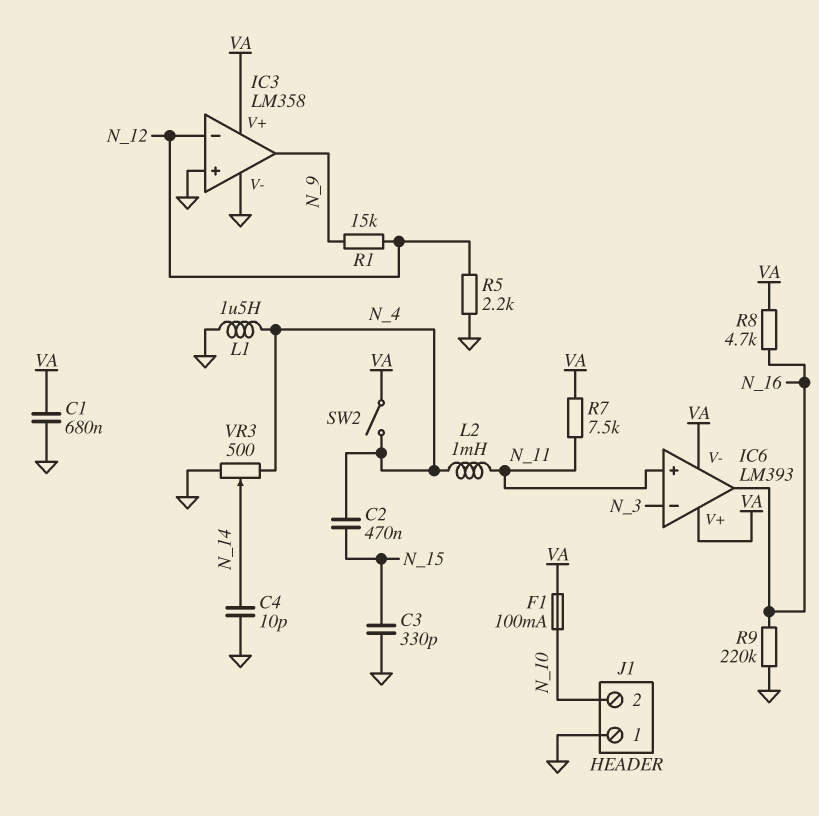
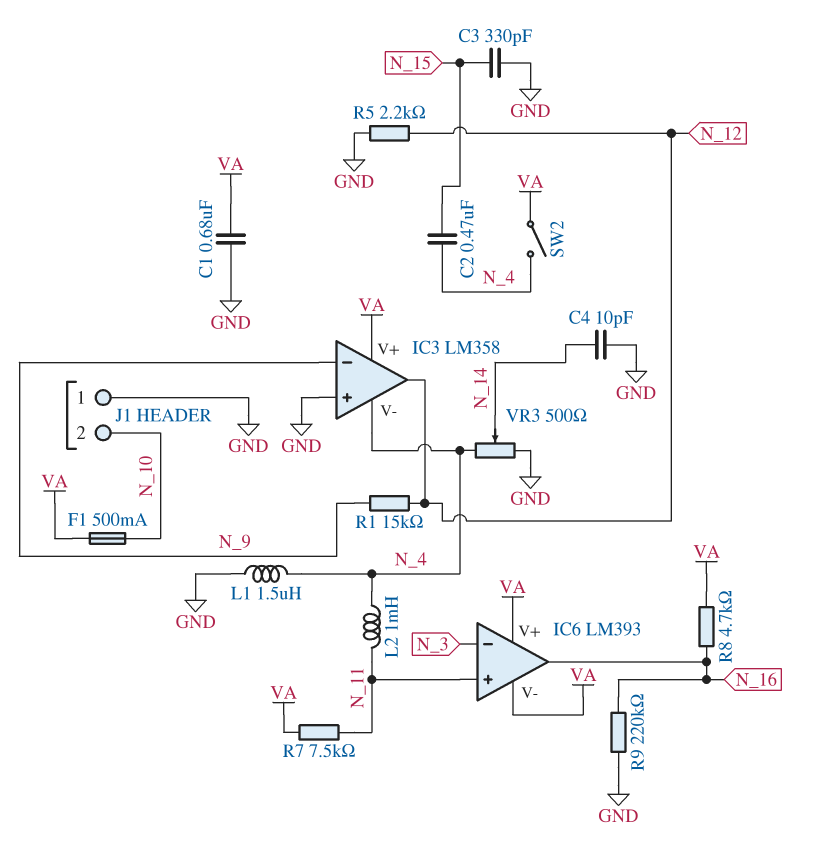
F1: 100mA (N_10, VA) -> 500mA (N_10, VA)
IC3 pin V-: GND -> N_4
IC3 pin in-: N_12 -> N_9
IC3 pin out: N_9 -> N_12

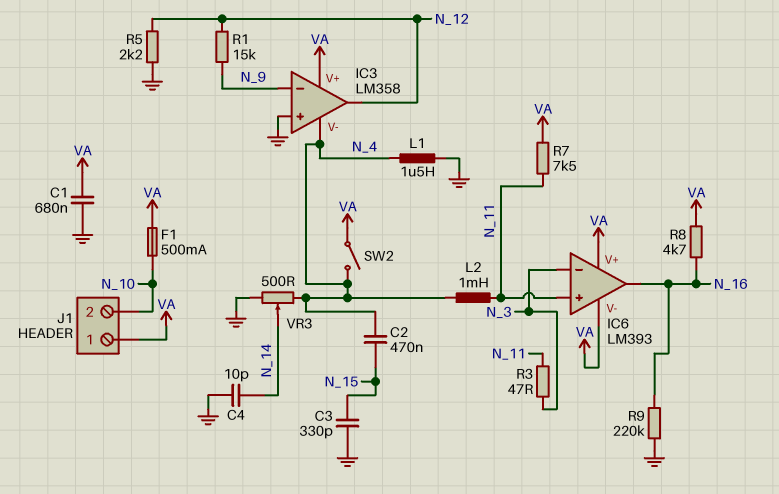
J1 pin 1: GND -> VA
R3: none -> 47 (N_3, N_11)

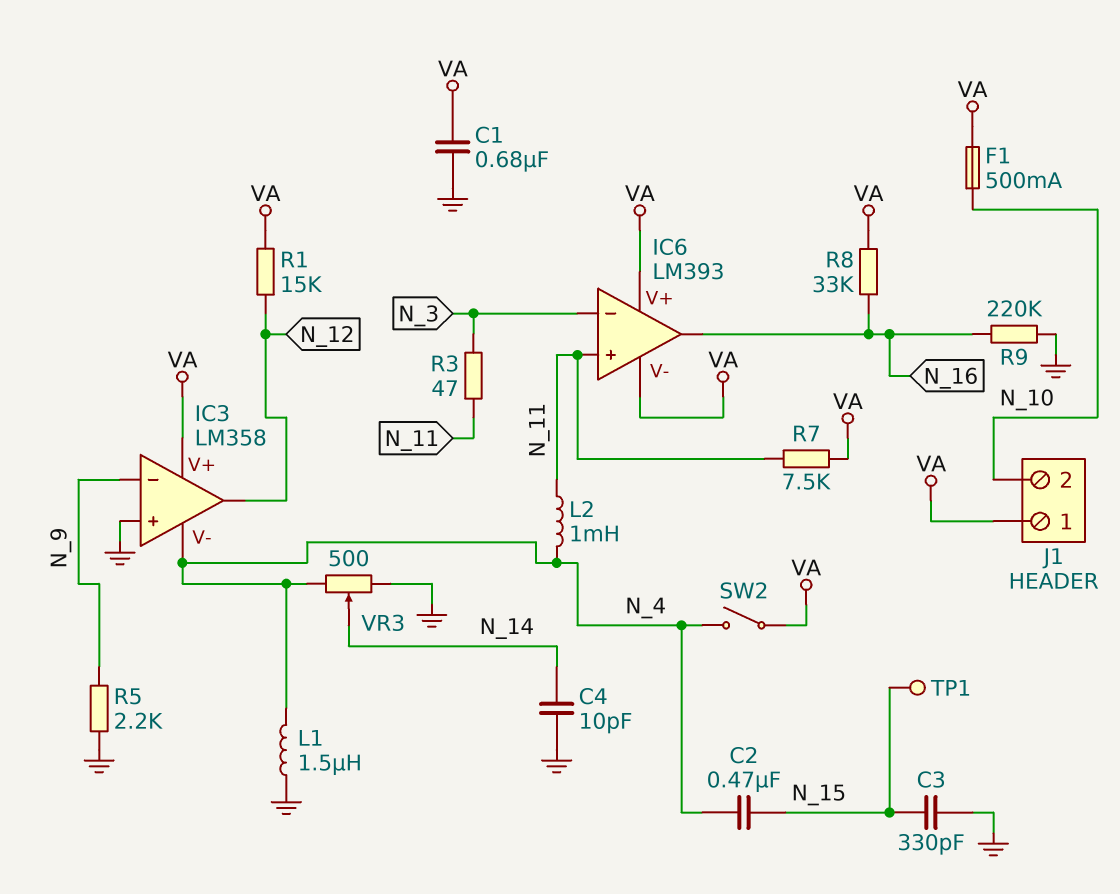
R1: 15k (N_9, N_12) -> 15k (N_12, VA)
R5: 2.2k (GND, N_12) -> 2.2k (GND, N_9)
R8: 4.7k (N_16, VA) -> 33k (N_16, VA)
TP1: none -> test point (N_15)

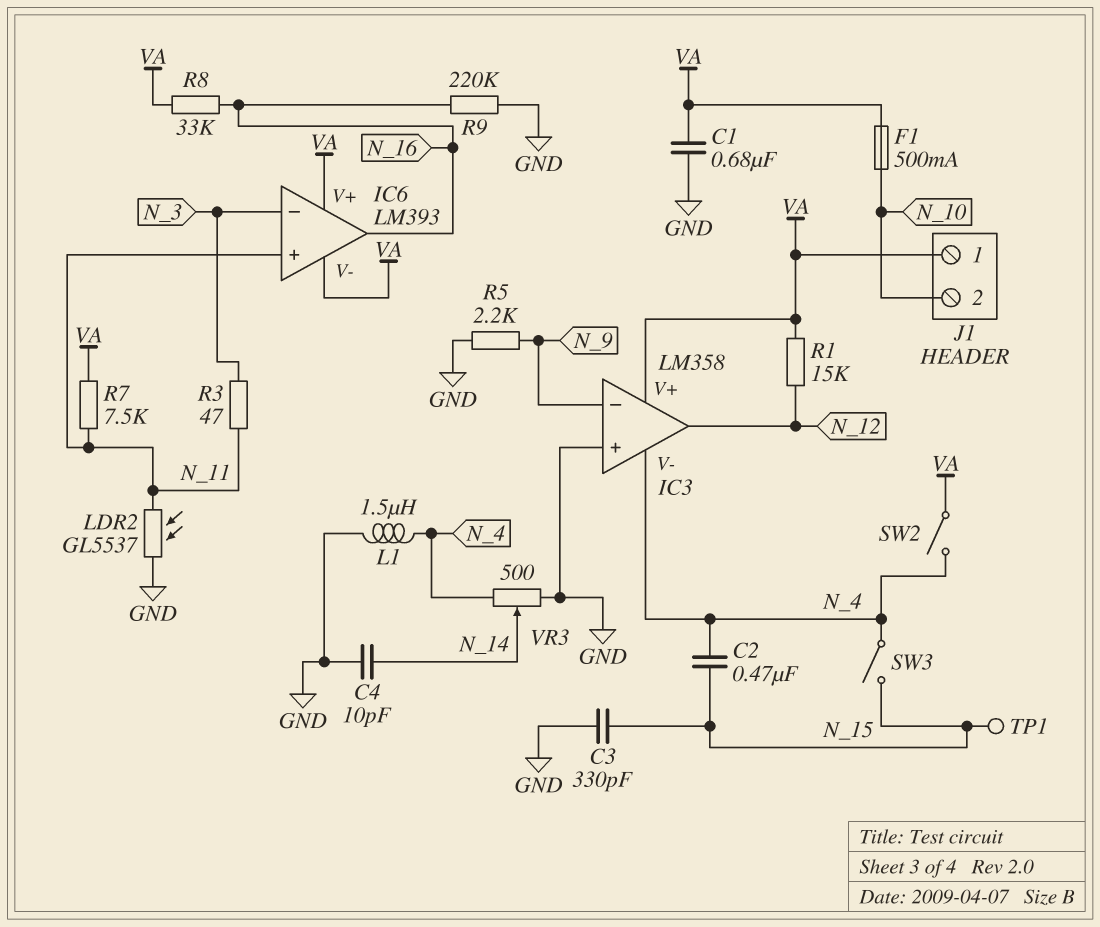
L2: 1mH (N_4, N_11) -> none
LDR2: none -> GL5537 (GND, N_11)
SW3: none -> switch (N_4, N_15)

